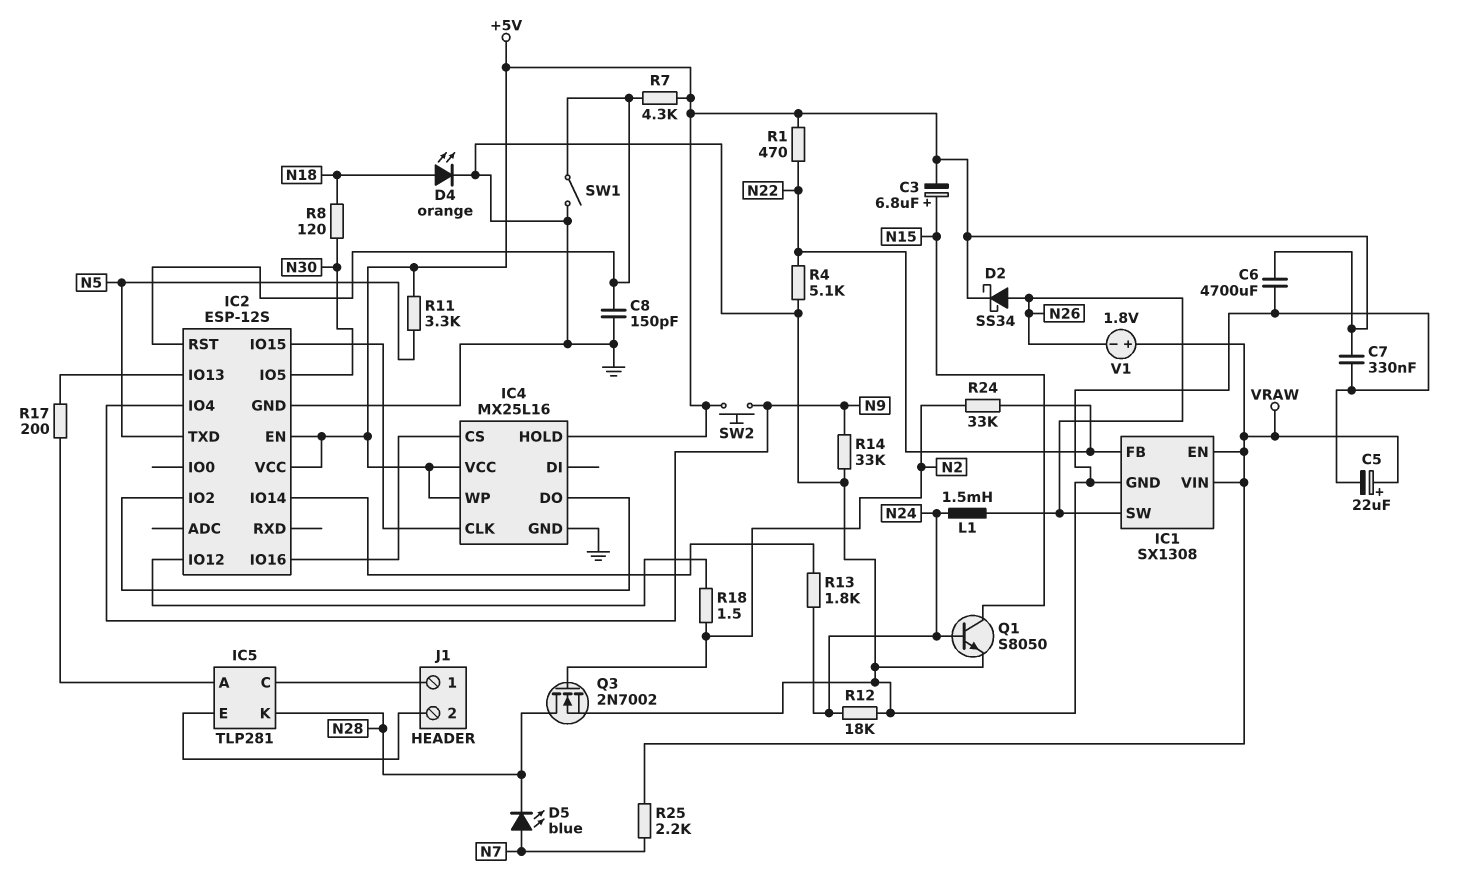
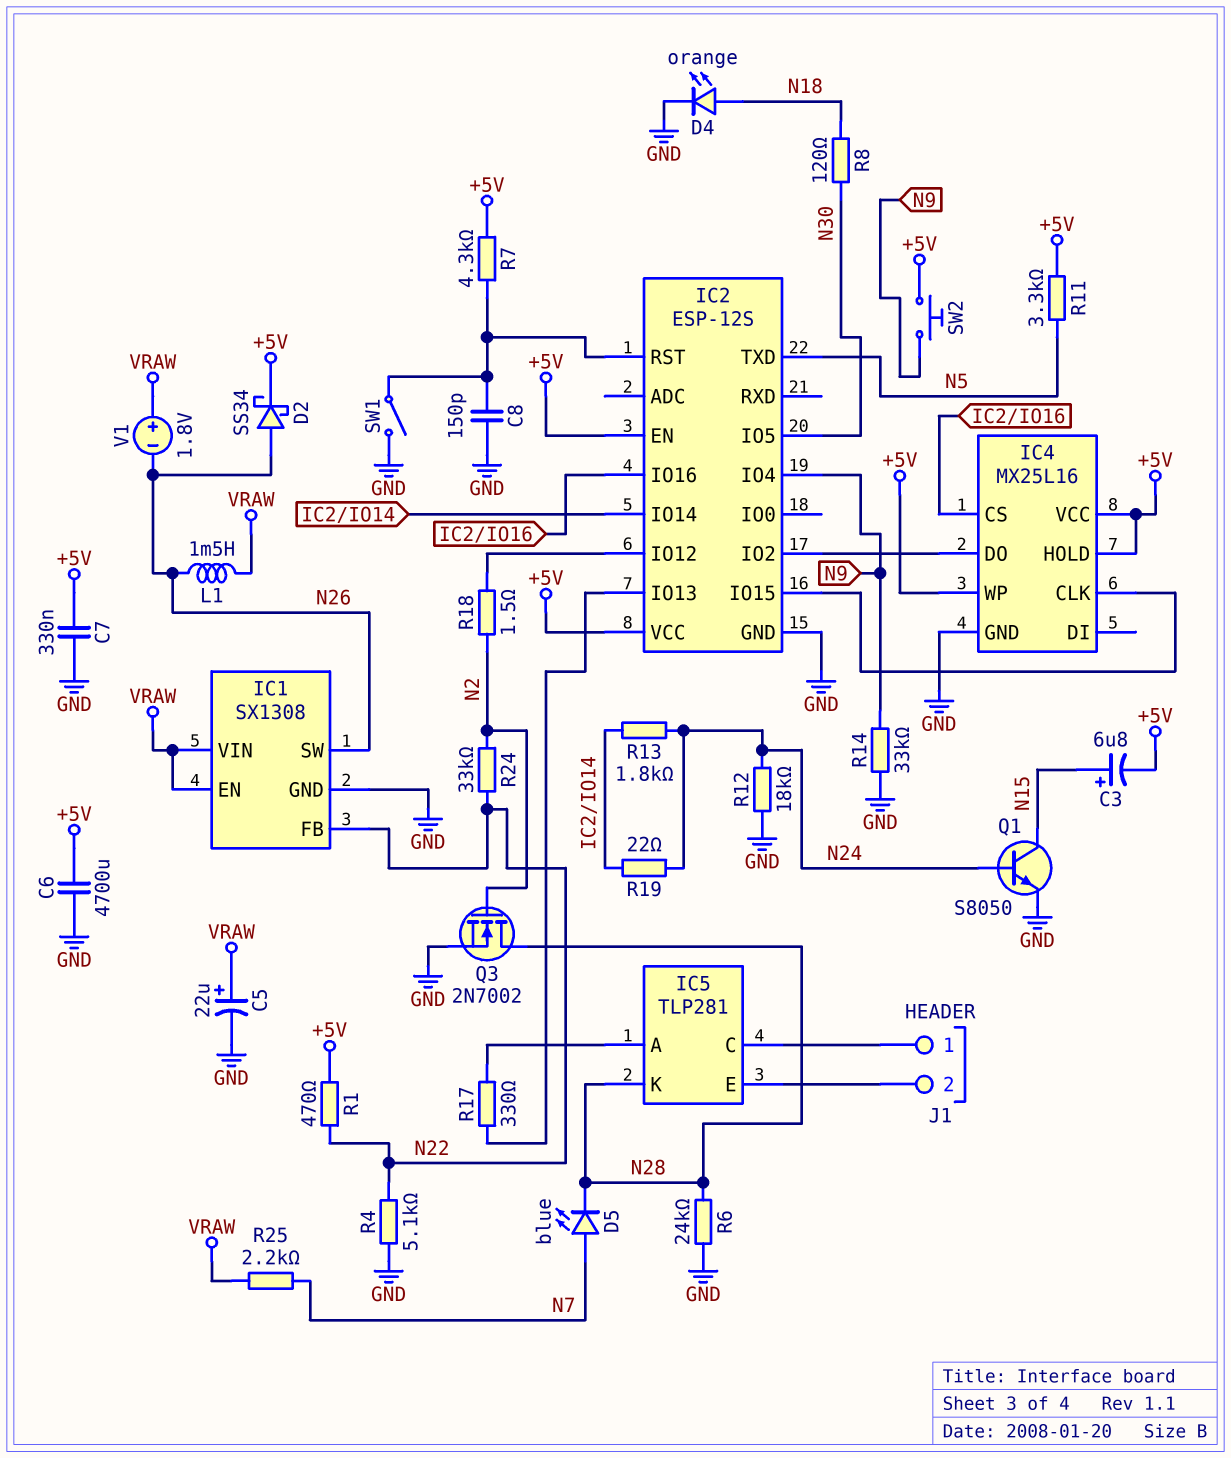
L1: 1.5mH (N24, N26) -> 1.5mH (N26, VRAW)
R6: none -> 24k (GND, N28)
R17: 200 (IC2/IO13, IC5/A) -> 330 (IC2/IO13, IC5/A)
R19: none -> 22 (IC2/IO14, N24)

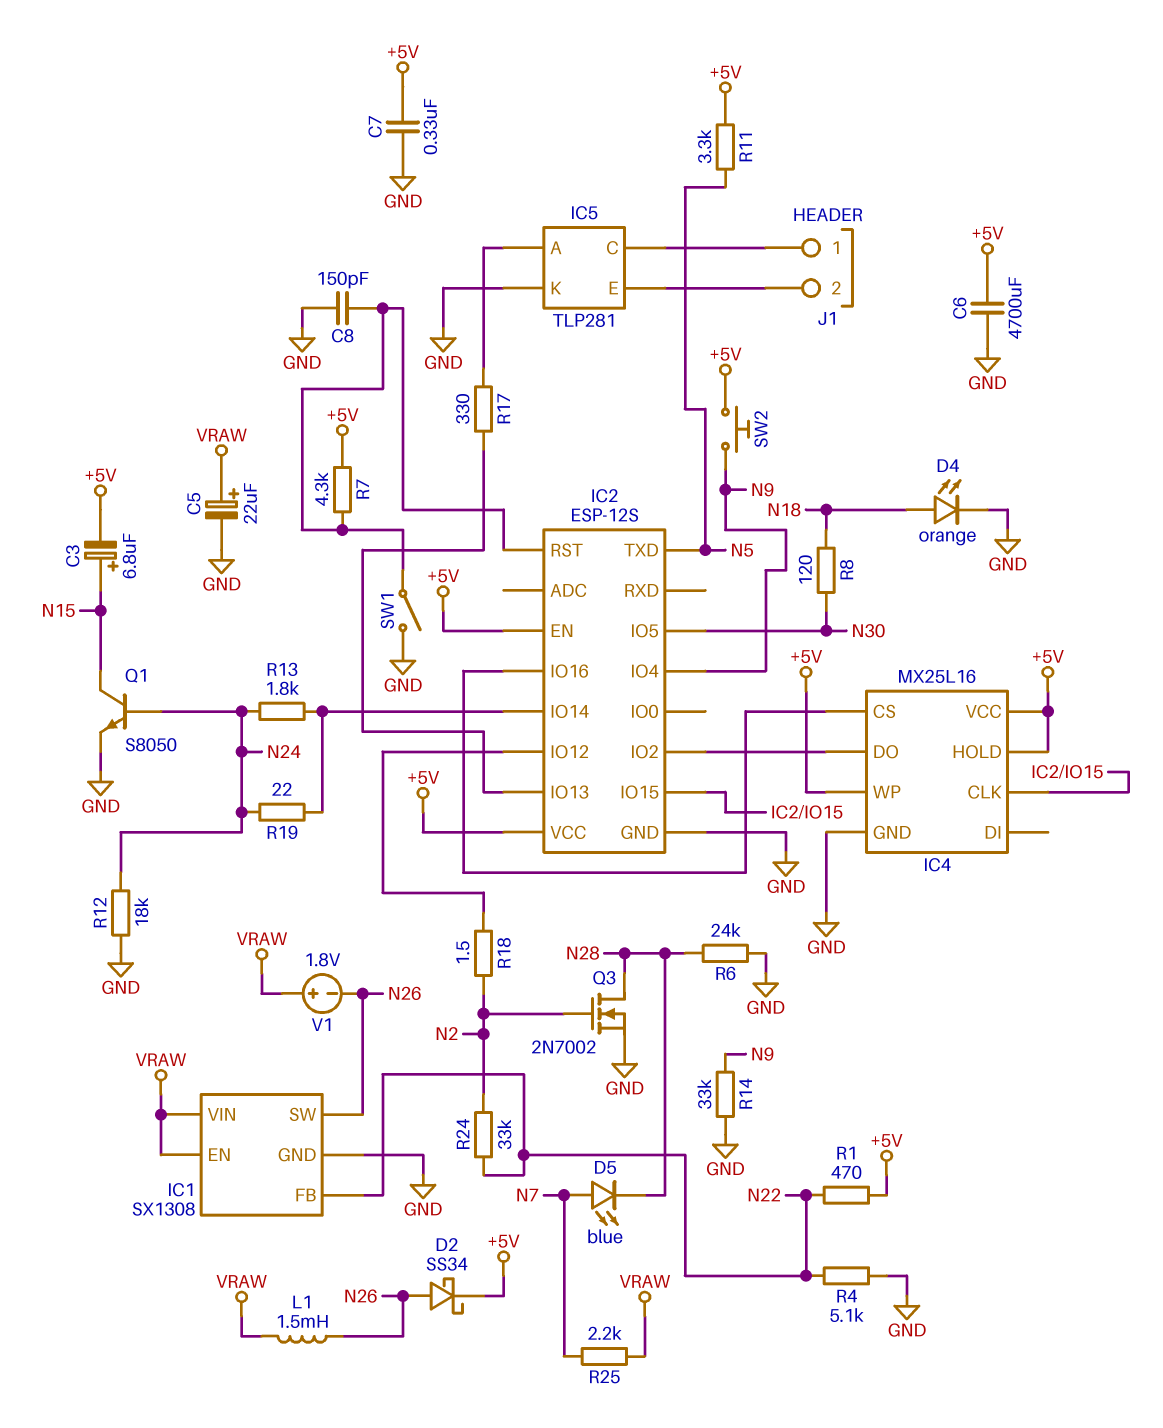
IC5 pin K: N28 -> GND

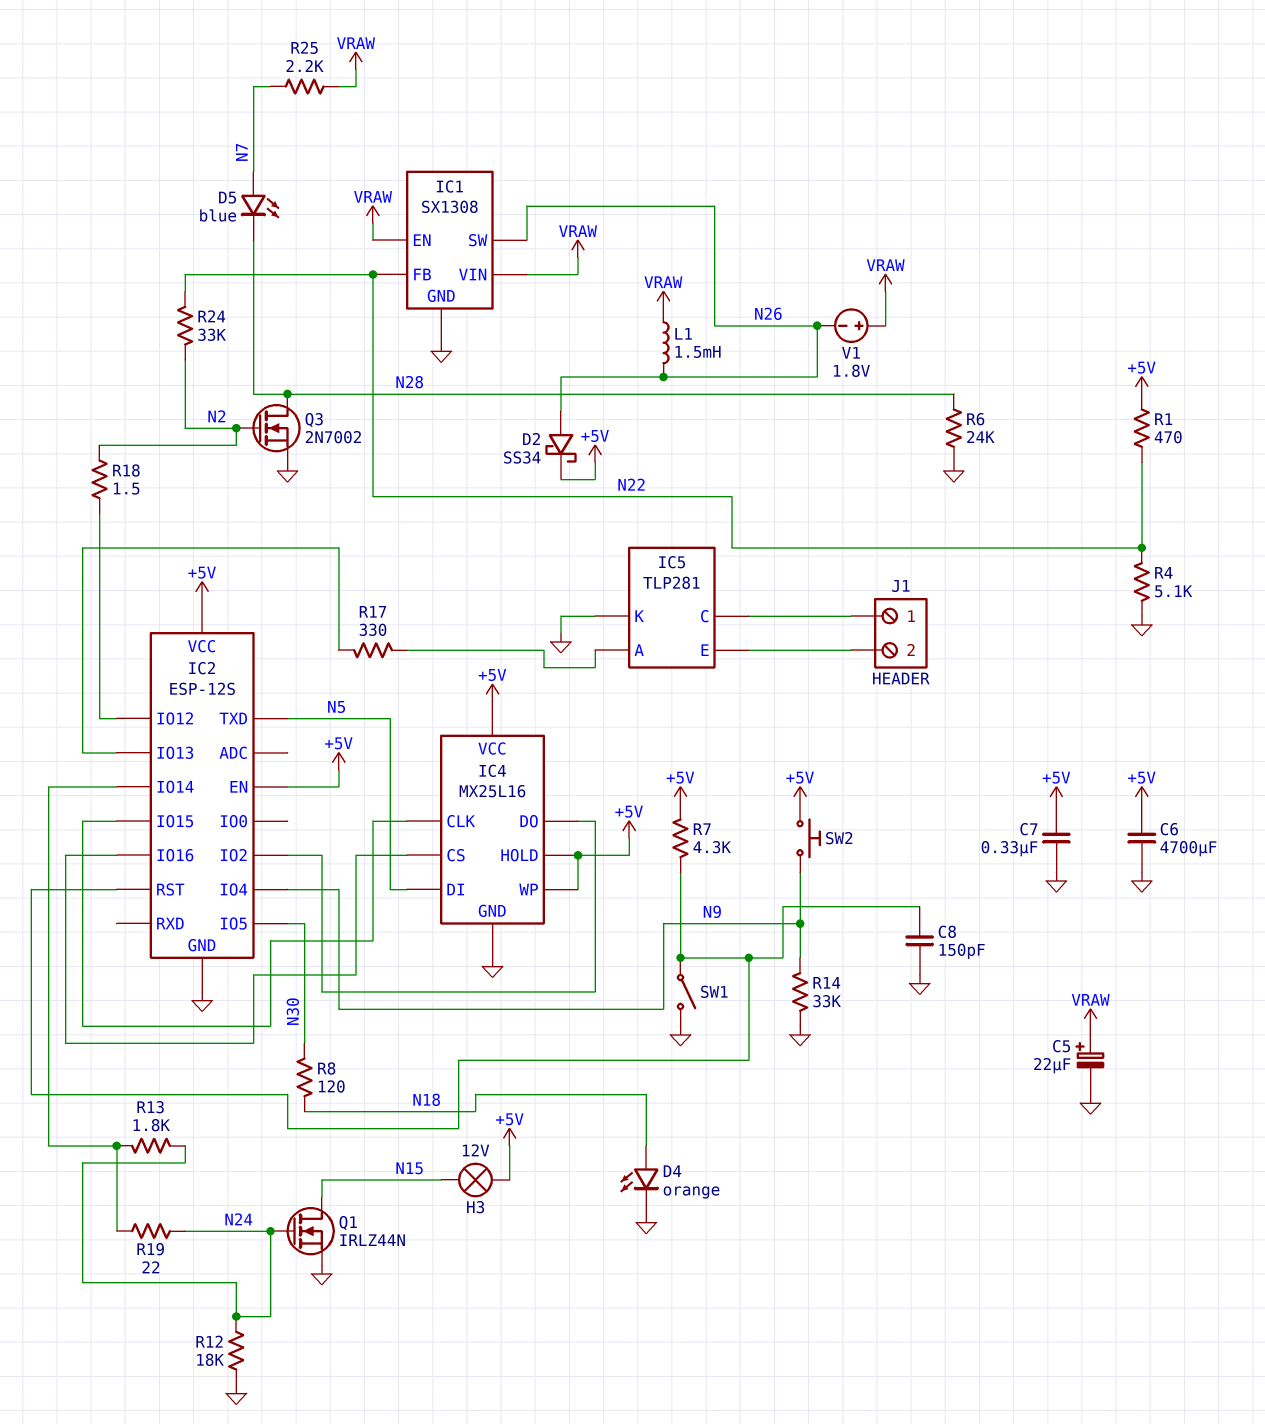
C3: 6.8uF (plus N15, minus +5V) -> none
H3: none -> lamp 12V (+5V, N15)
IC4 pin DI: none -> N5
Q1: NPN S8050 (B N24, C N15, E GND) -> NMOS IRLZ44N (G N24, D N15, S GND)
R11: 3.3k (+5V, N5) -> none

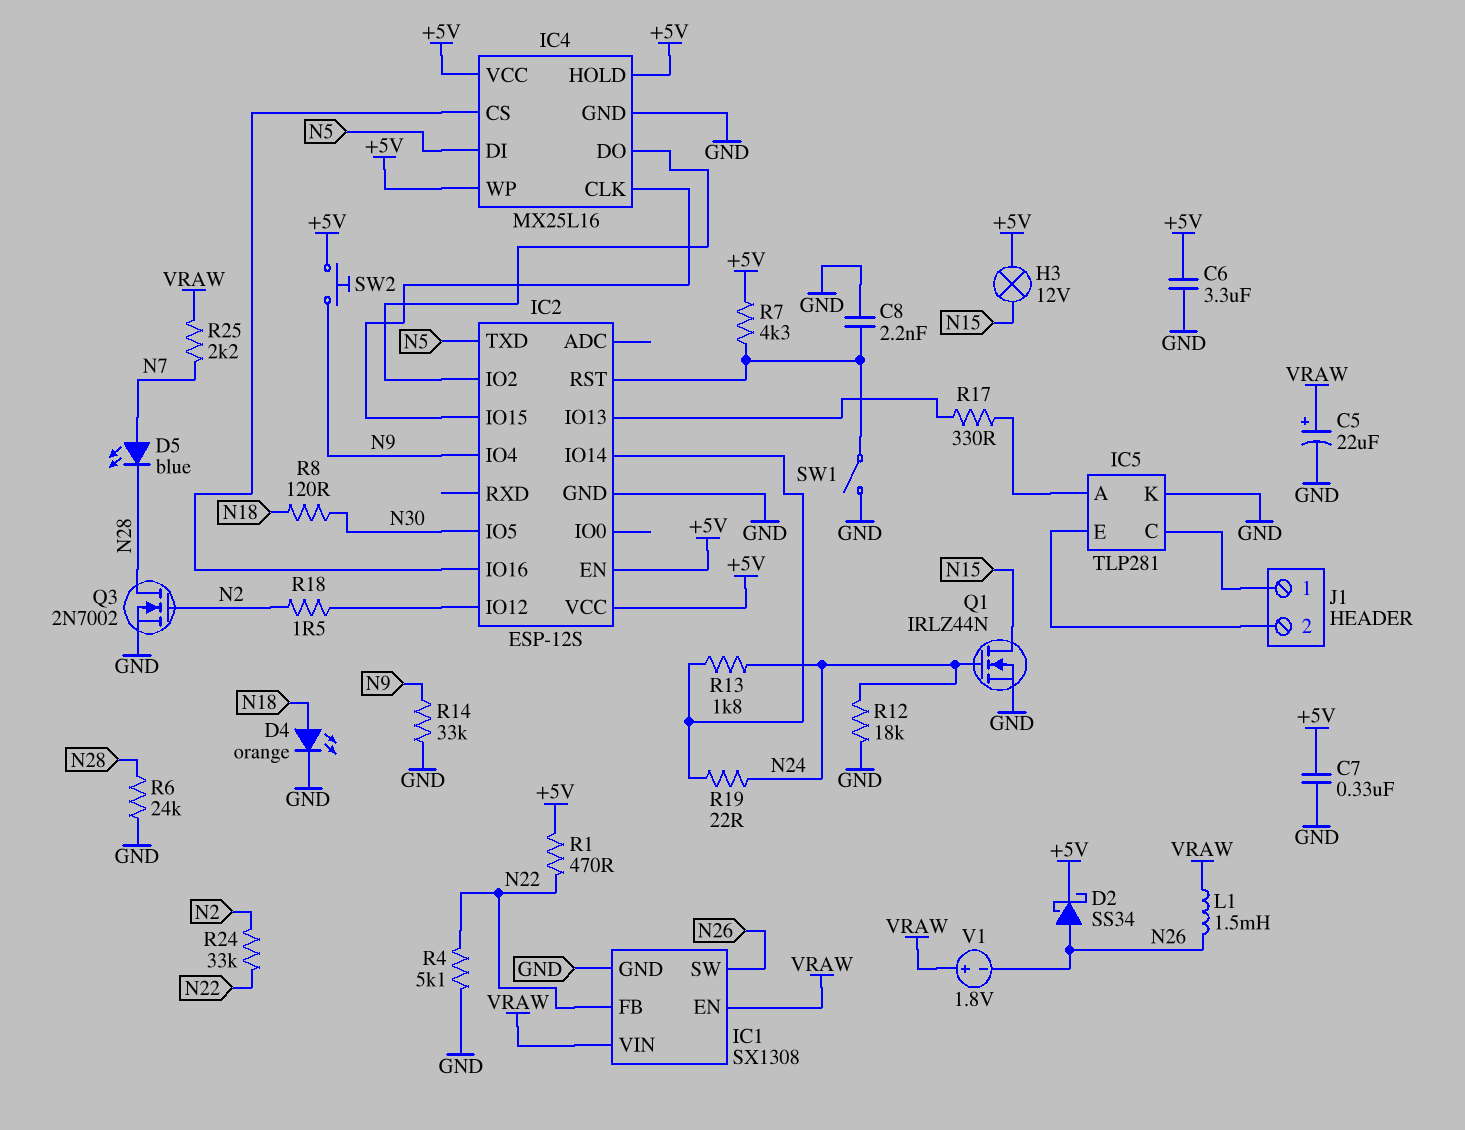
C6: 4700uF (+5V, GND) -> 3.3uF (+5V, GND)
C8: 150pF (GND, IC2/RST) -> 2.2nF (GND, IC2/RST)

